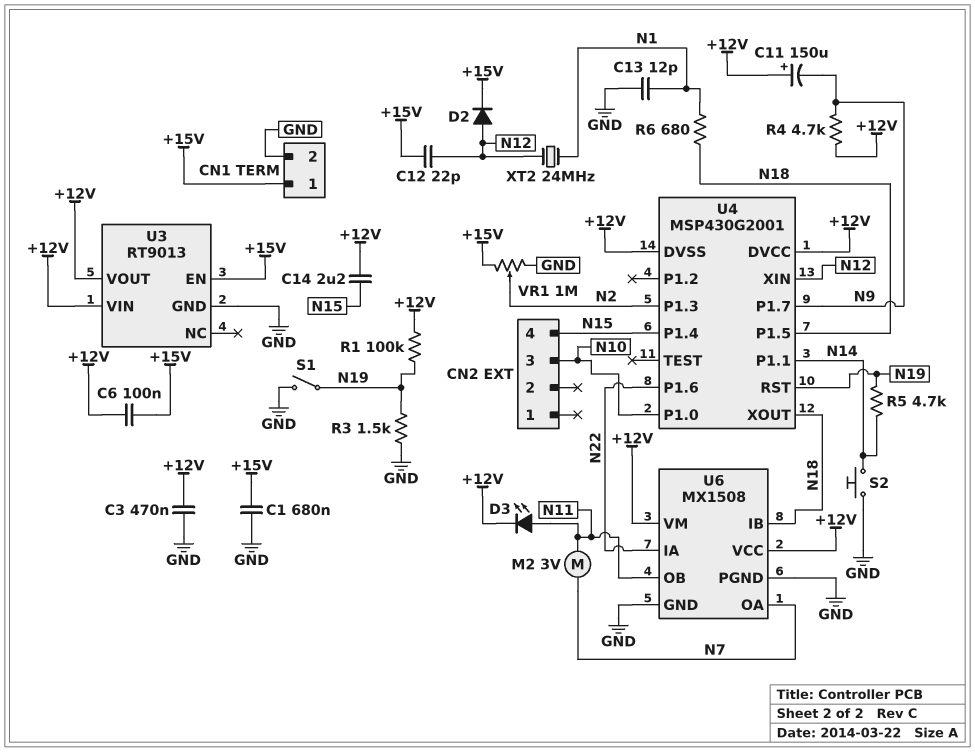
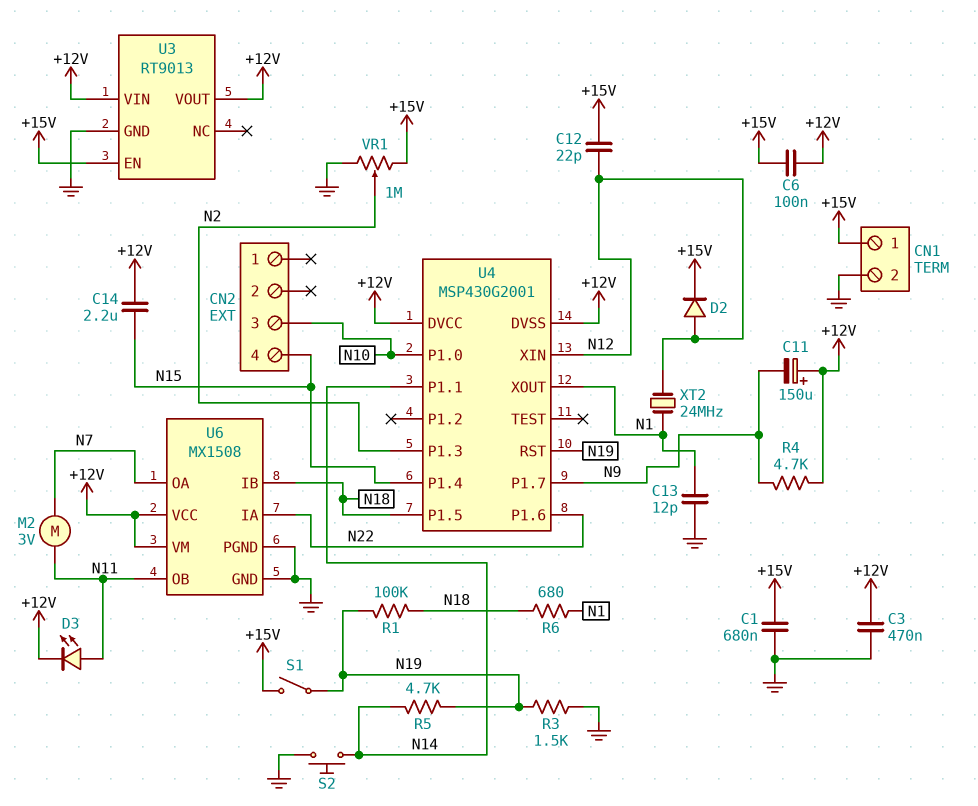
R1: 100k (+12V, N19) -> 100k (N18, N19)
S1: switch (GND, N19) -> switch (+15V, N19)
U4 pin XOUT: N18 -> N1

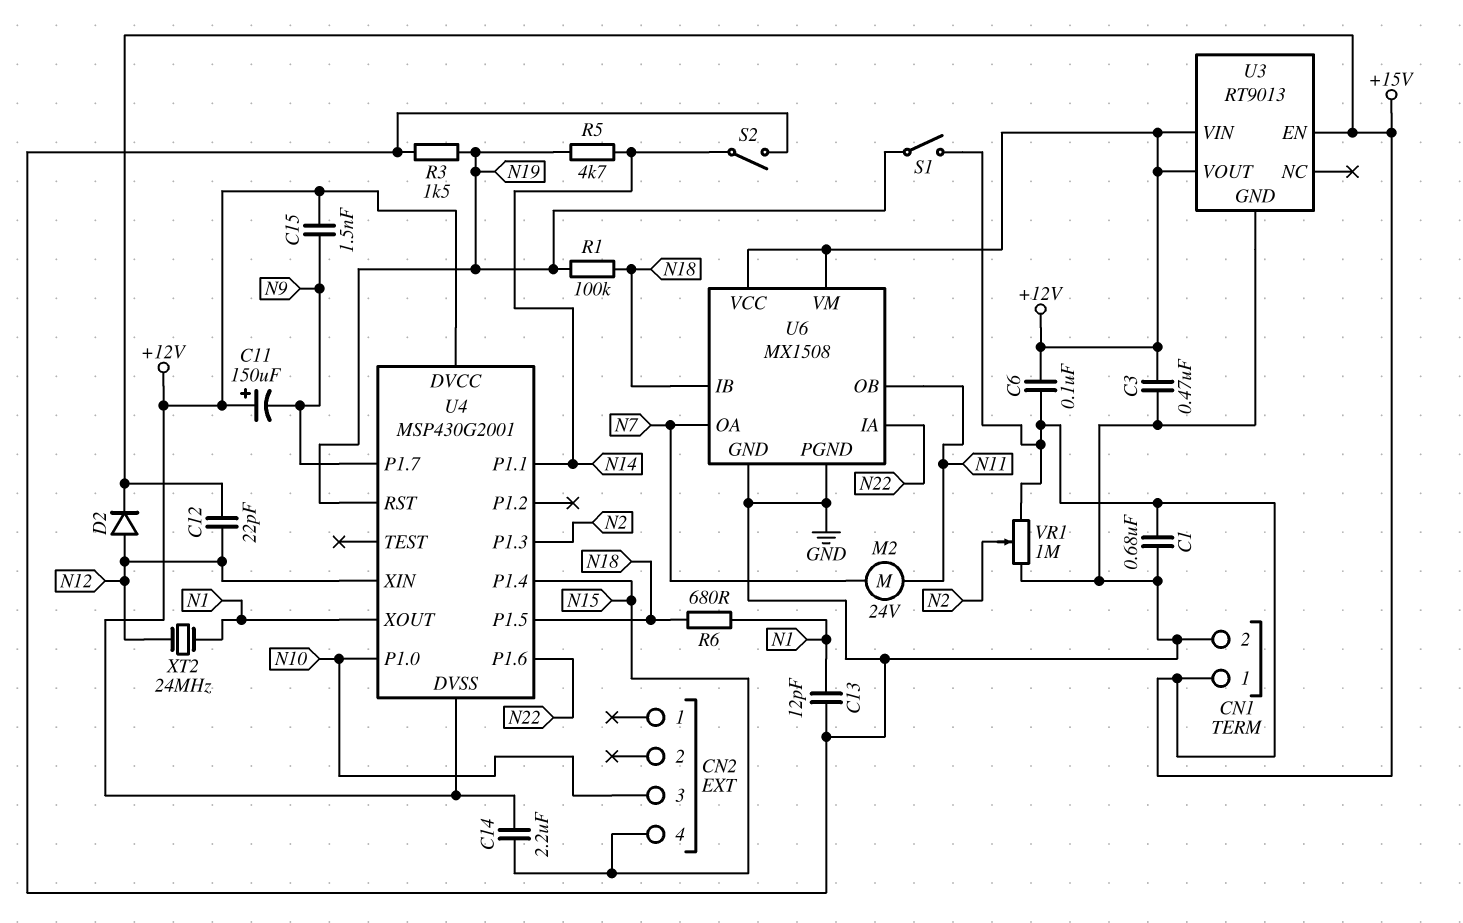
C15: none -> 1.5nF (+12V, N9)
D3: LED (A N11, K +12V) -> none
M2: motor 3V (N7, N11) -> motor 24V (N7, N11)
R4: 4.7k (+12V, N9) -> none
S2: button (GND, N14) -> switch (GND, N14)

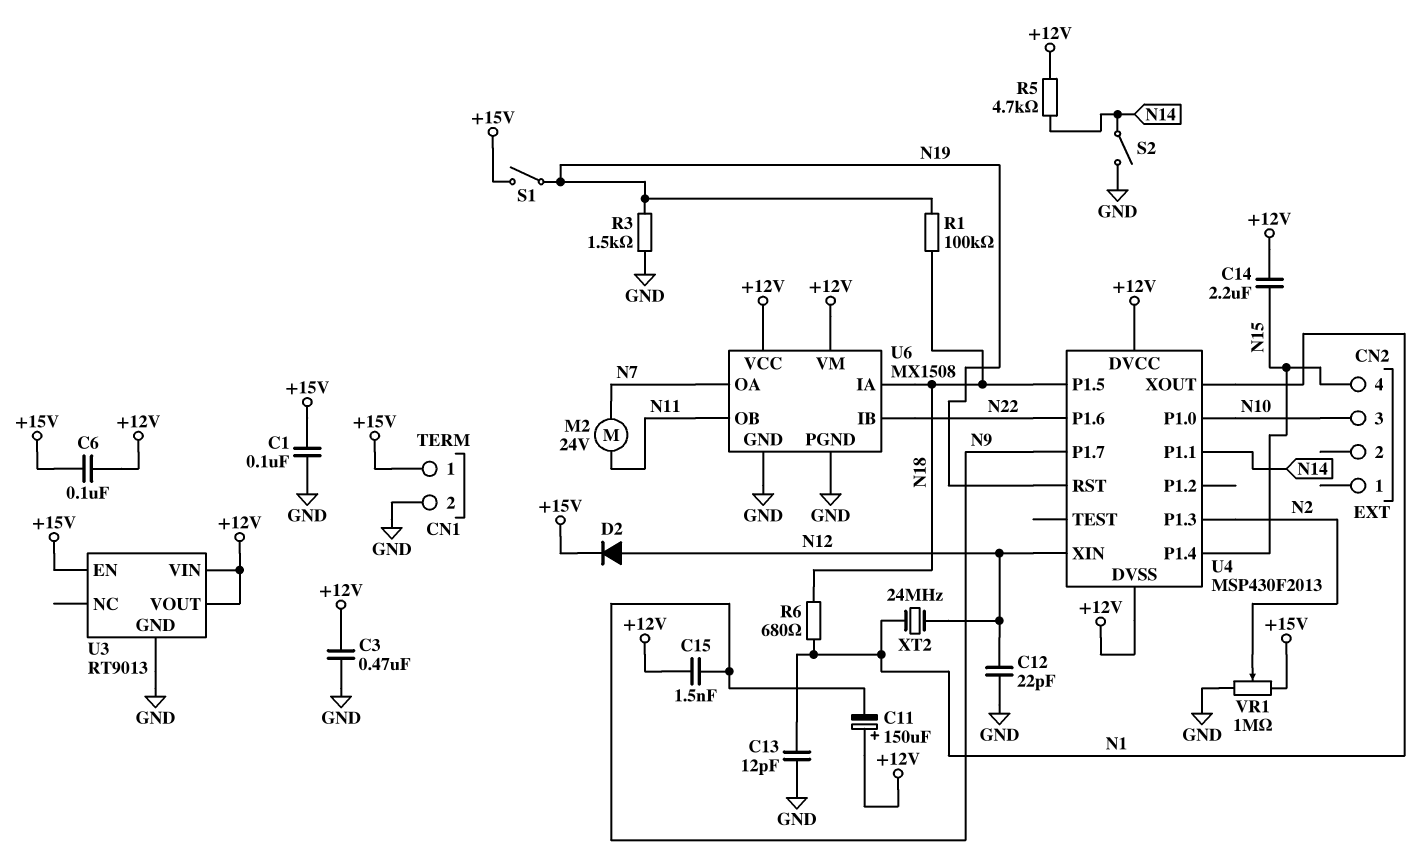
C1: 680nF (+15V, GND) -> 100nF (+15V, GND)
C12: 22pF (+15V, N12) -> 22pF (GND, N12)
R5: 4.7k (N14, N19) -> 4.7k (+12V, N14)
U4: MSP430G2001 -> MSP430F2013
U6 pin IA: N22 -> N18
U6 pin IB: N18 -> N22

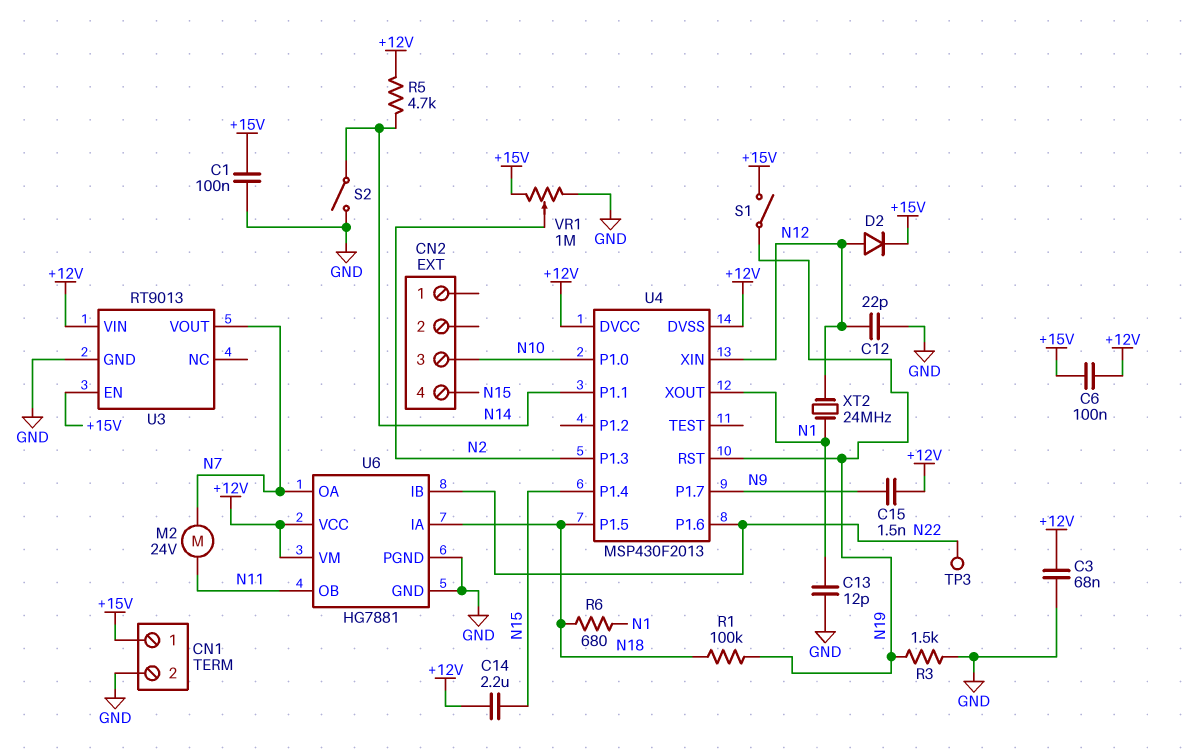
C3: 470nF (+12V, GND) -> 68nF (+12V, GND)
C11: 150uF (plus +12V, minus N9) -> none
TP3: none -> test point (N22)
U3 pin VOUT: +12V -> N7
U6: MX1508 -> HG7881

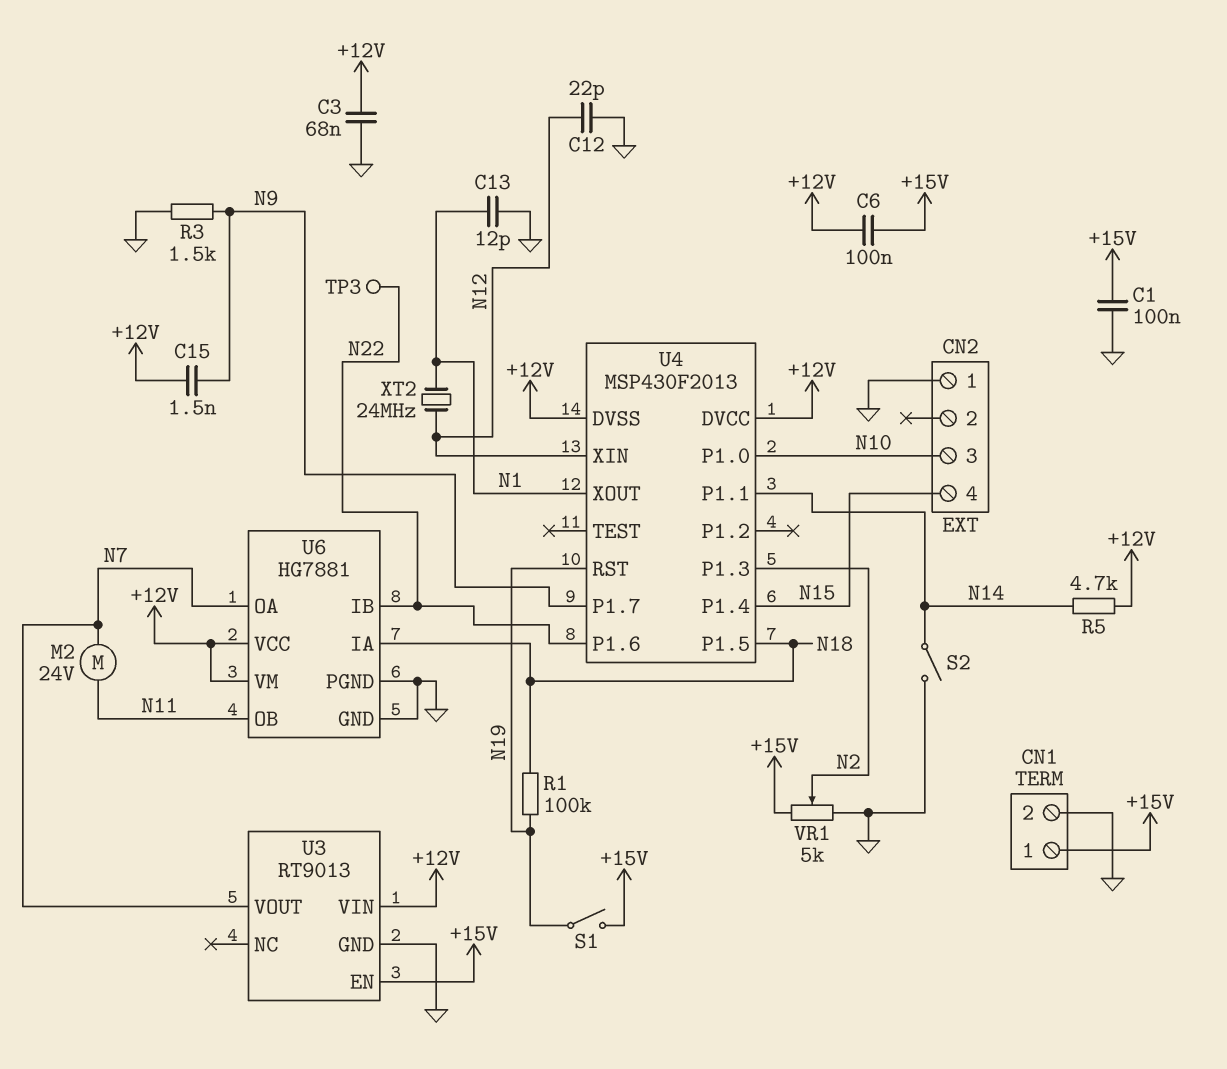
C14: 2.2uF (+12V, N15) -> none
CN2 pin 1: none -> GND
D2: diode (A N12, K +15V) -> none
R3: 1.5k (GND, N19) -> 1.5k (GND, N9)
R6: 680 (N1, N18) -> none
VR1: 1M (+15V, GND, wiper N2) -> 5k (+15V, GND, wiper N2)

